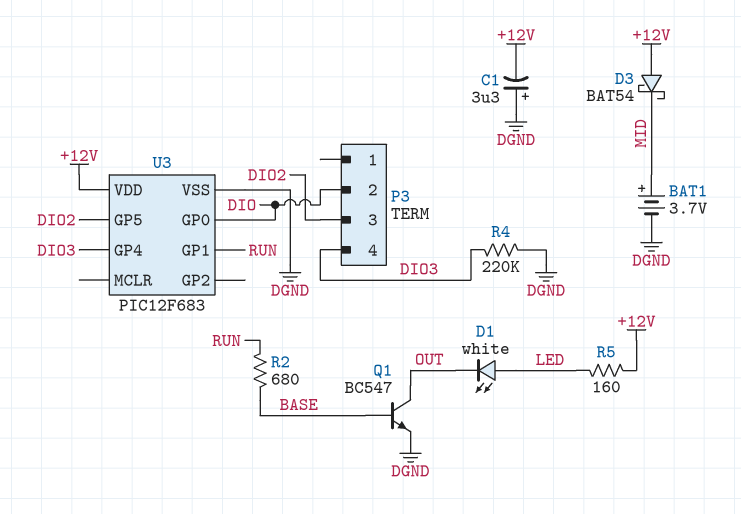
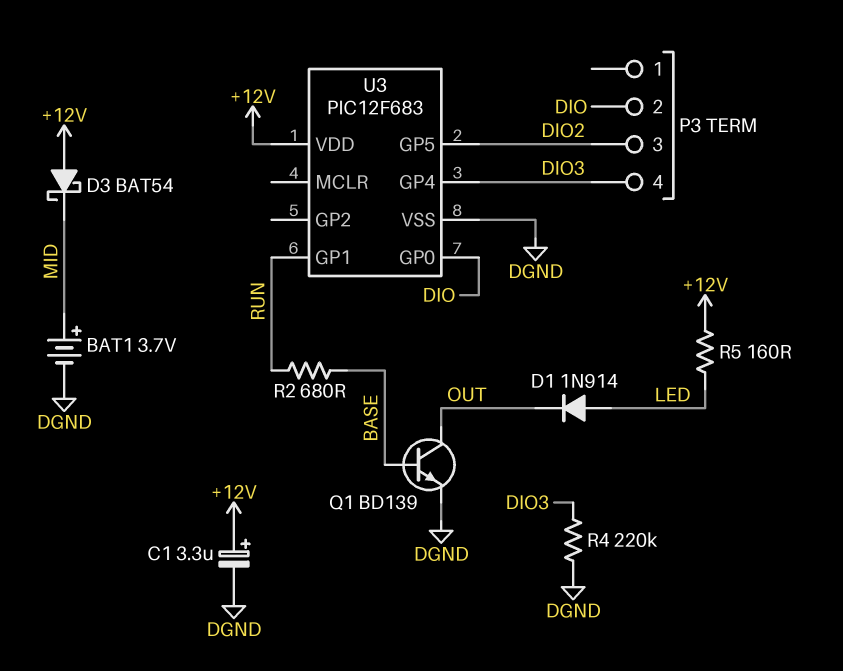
C1: 3.3uF (plus DGND, minus +12V) -> 3.3uF (plus +12V, minus DGND)
D1: LED white (A LED, K OUT) -> diode 1N914 (A LED, K OUT)
Q1: NPN BC547 (B BASE, C OUT, E DGND) -> NPN BD139 (B BASE, C OUT, E DGND)

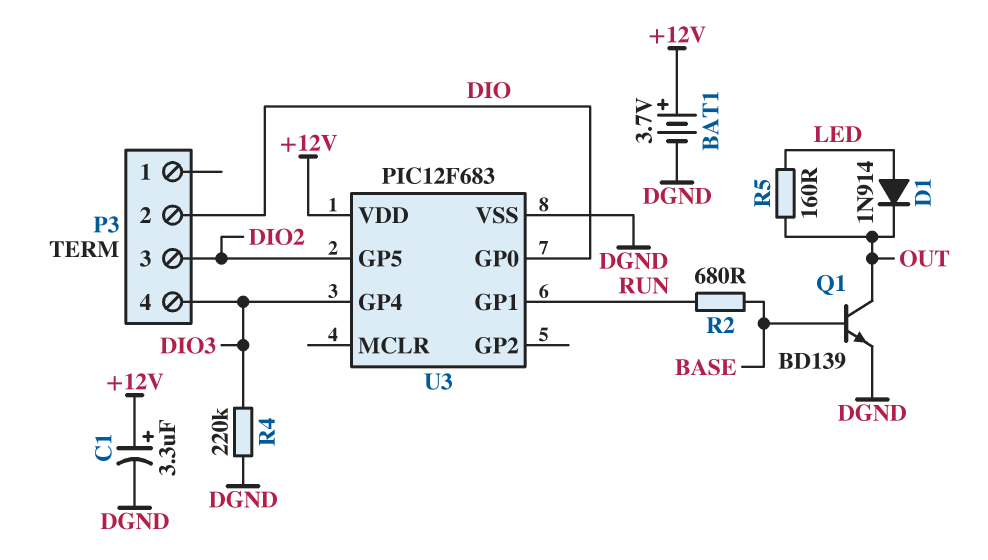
BAT1: 3.7V (plus MID, minus DGND) -> 3.7V (plus +12V, minus DGND)
D3: schottky BAT54 (A +12V, K MID) -> none
R5: 160 (+12V, LED) -> 160 (LED, OUT)

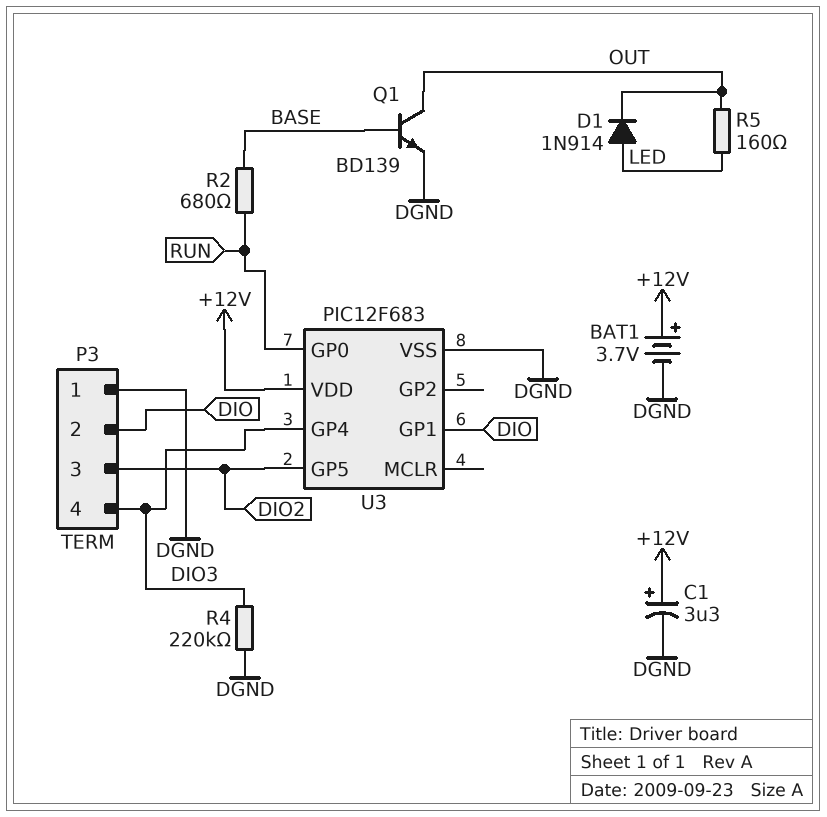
P3 pin 1: none -> DGND
U3 pin GP0: DIO -> RUN
U3 pin GP1: RUN -> DIO

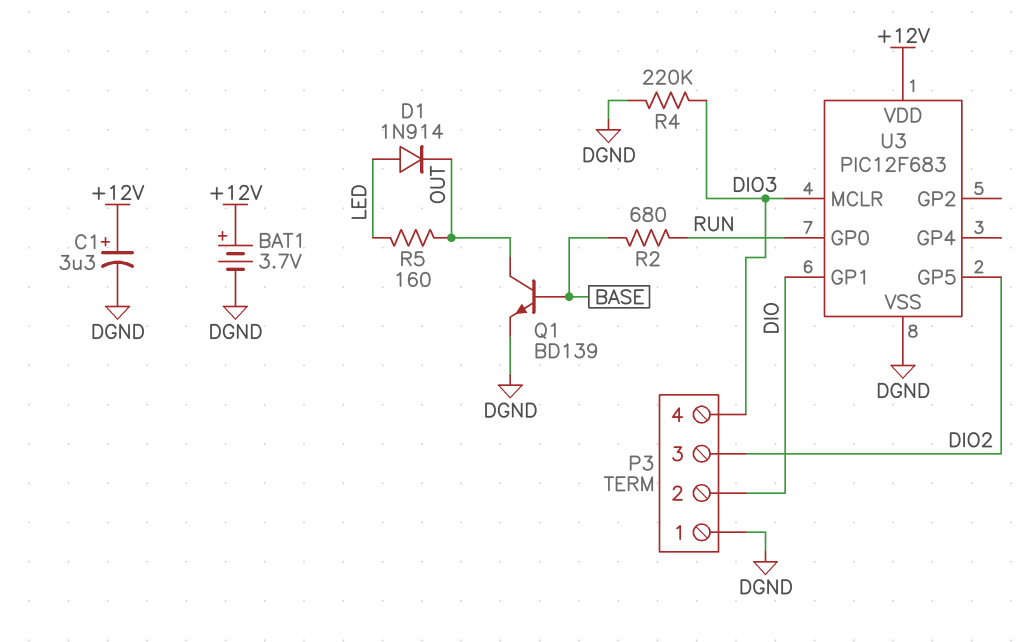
U3 pin GP4: DIO3 -> none
U3 pin MCLR: none -> DIO3

